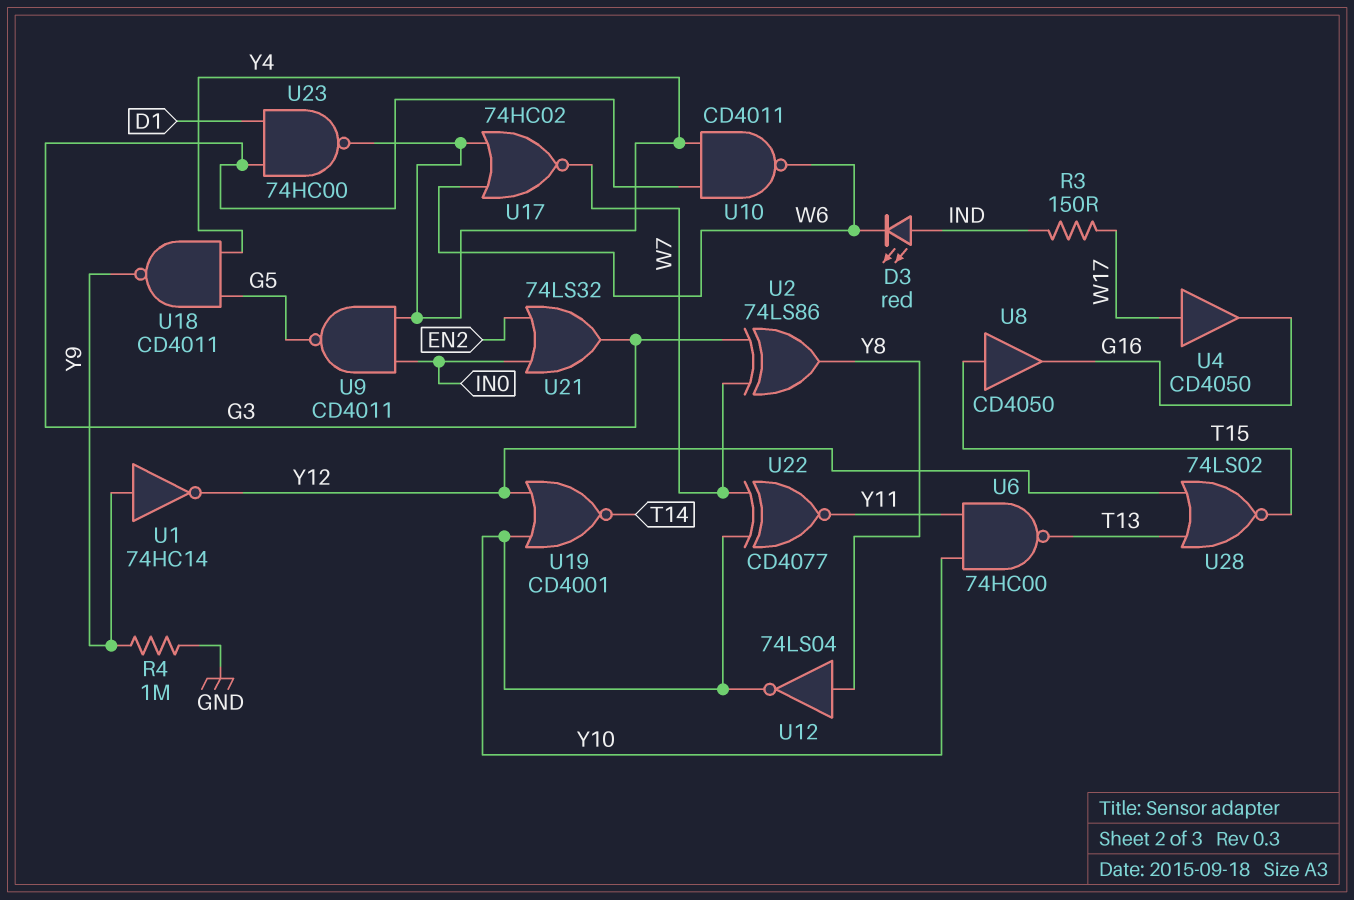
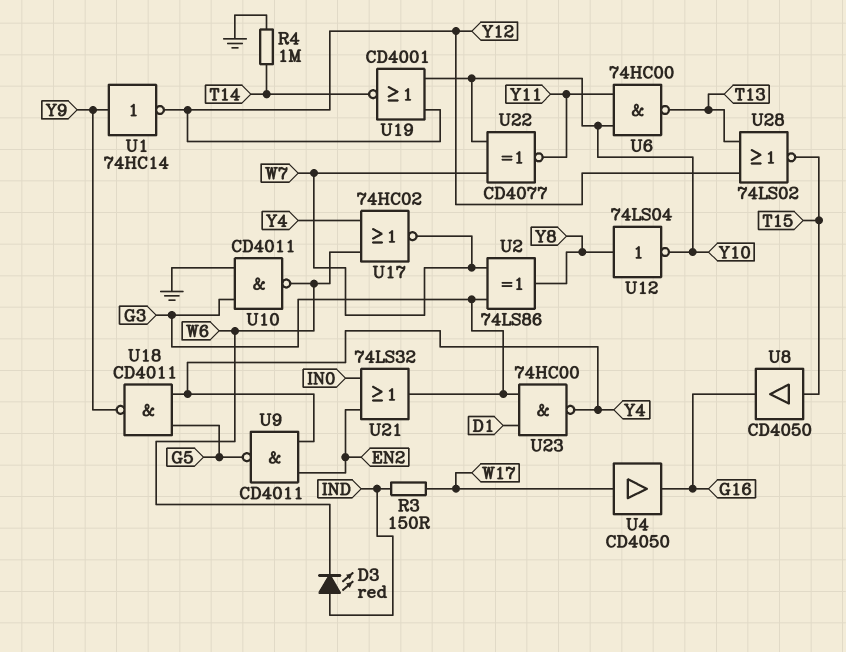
R4: 1M (GND, Y9) -> 1M (GND, T14)
U9: NAND CD4011 (in IN0, in Y4, out G5) -> NAND CD4011 (in EN2, in Y4, out G5)
U10: NAND CD4011 (in G3, in Y4, out W6) -> NAND CD4011 (in G3, in GND, out W6)

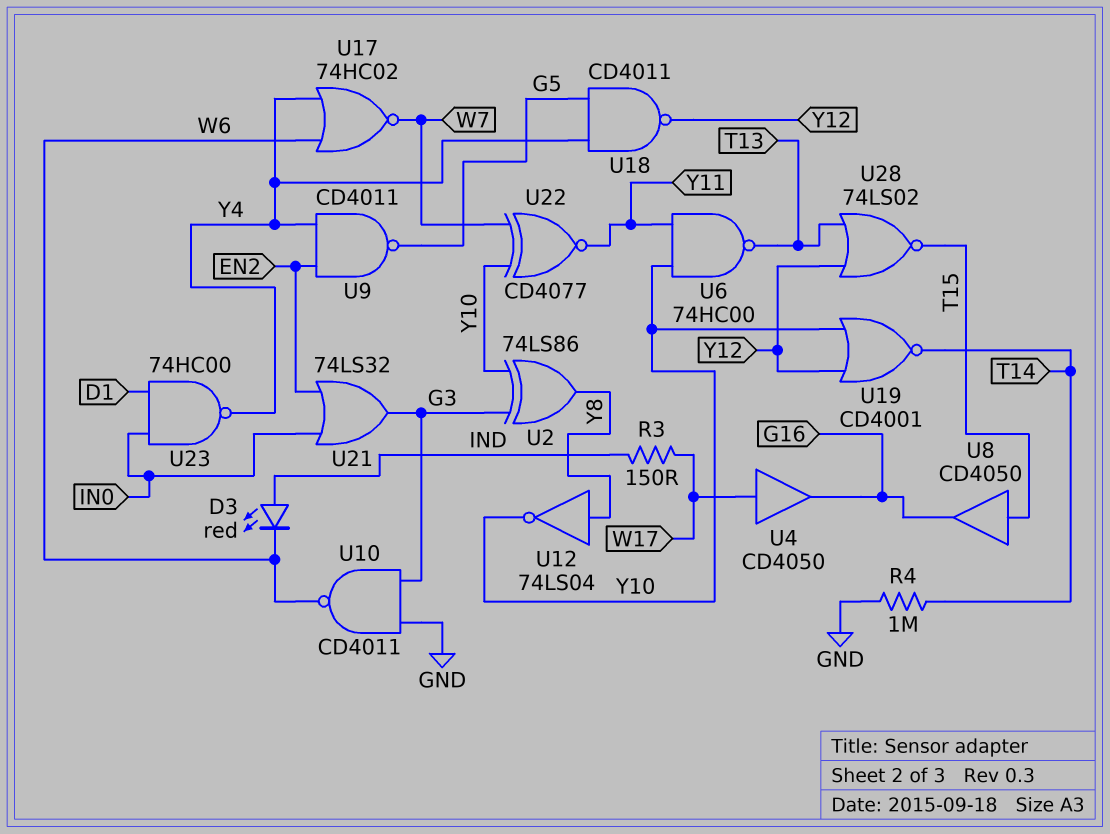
U1: NOT 74HC14 (in Y9, out Y12) -> none
U2: XOR 74LS86 (in G3, in W7, out Y8) -> XOR 74LS86 (in G3, in Y10, out Y8)
U18: NAND CD4011 (in G5, in Y4, out Y9) -> NAND CD4011 (in G5, in Y4, out Y12)
U23: NAND 74HC00 (in D1, in G3, out Y4) -> NAND 74HC00 (in D1, in IN0, out Y4)

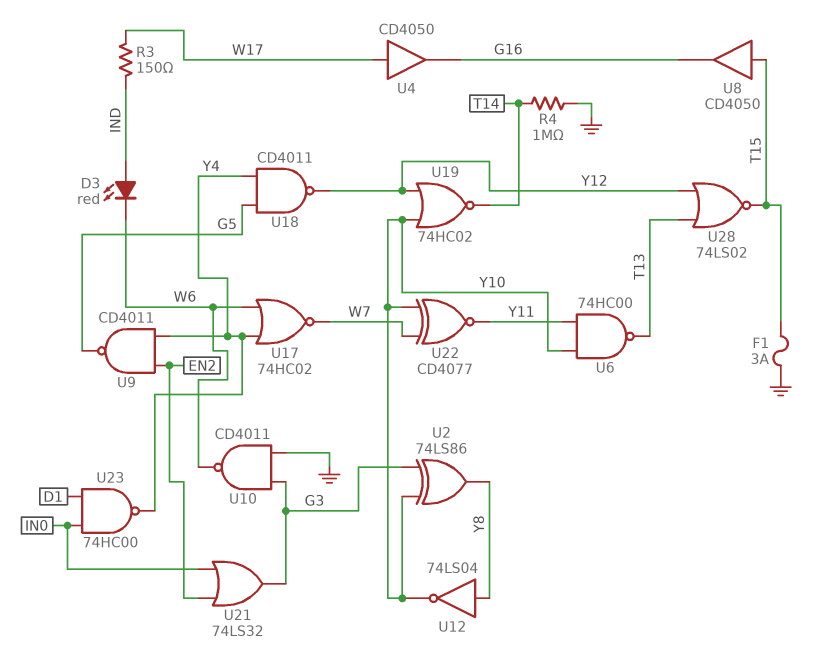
F1: none -> 3A (GND, T15)
U19: NOR CD4001 (in Y10, in Y12, out T14) -> NOR 74HC02 (in Y10, in Y12, out T14)

